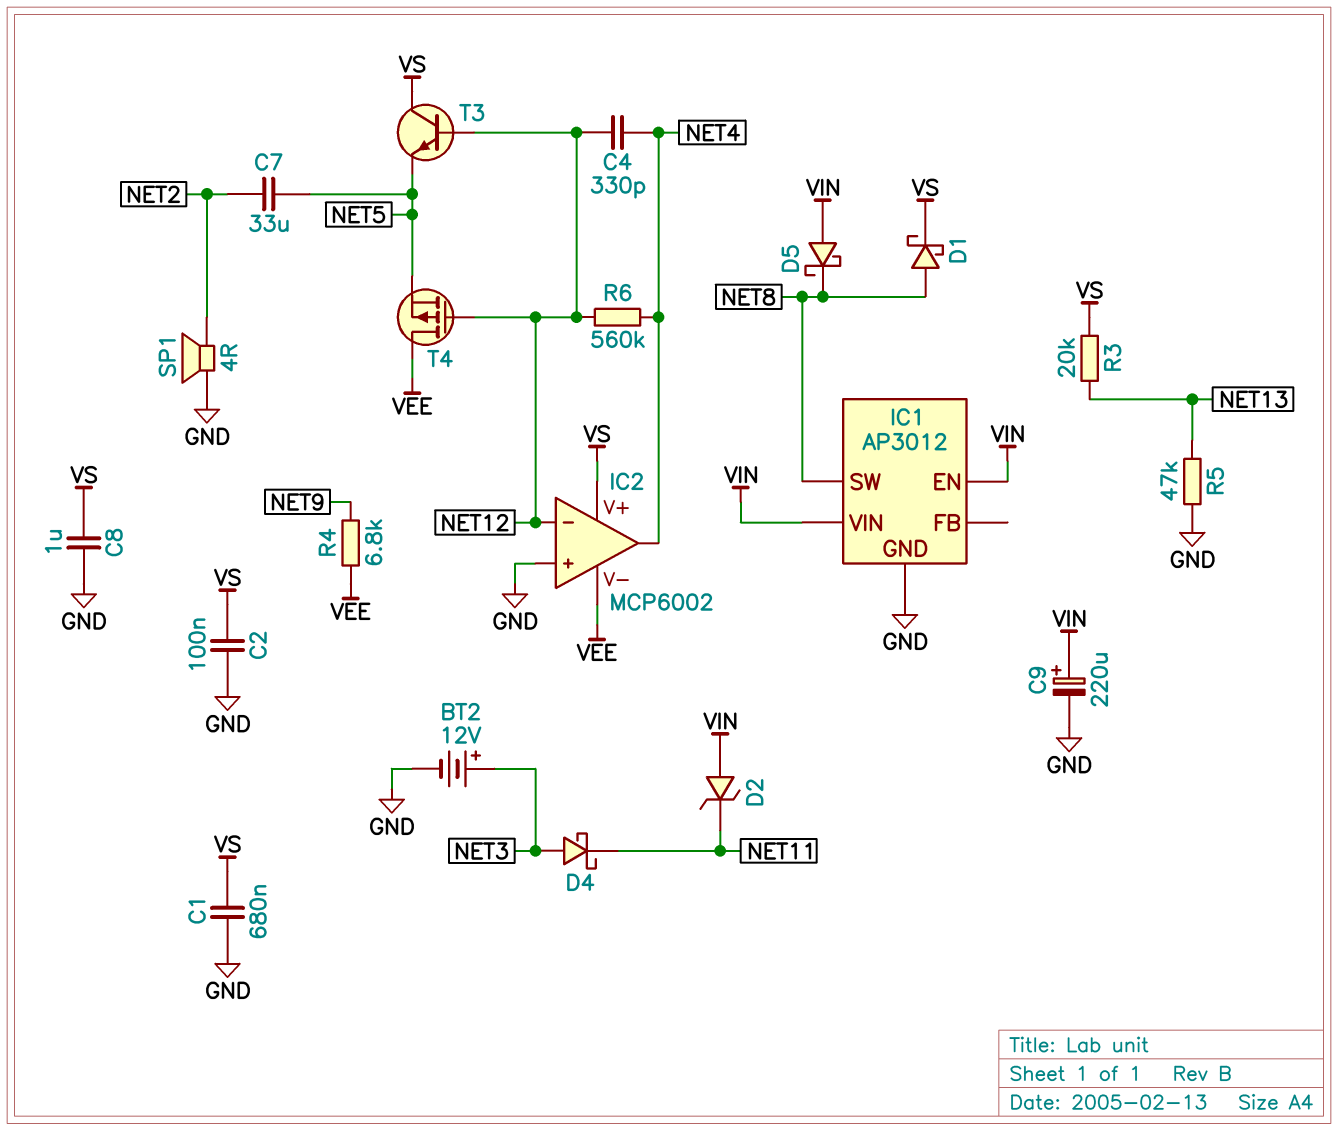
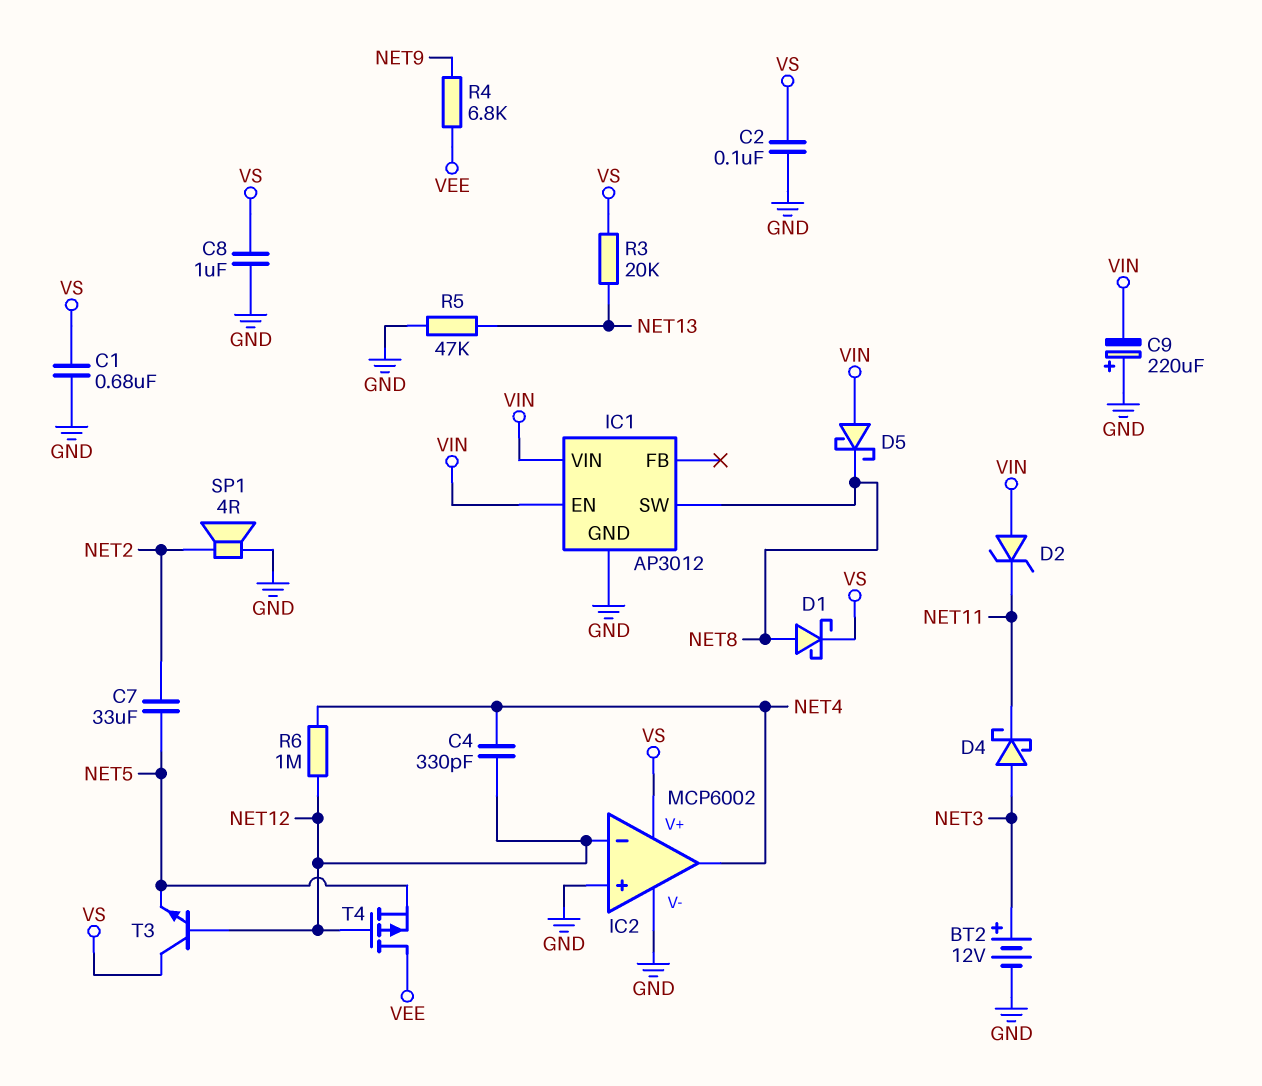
C9: 220uF (plus VIN, minus GND) -> 220uF (plus GND, minus VIN)
IC2 pin V-: VEE -> GND
R6: 560k (NET4, NET12) -> 1M (NET4, NET12)

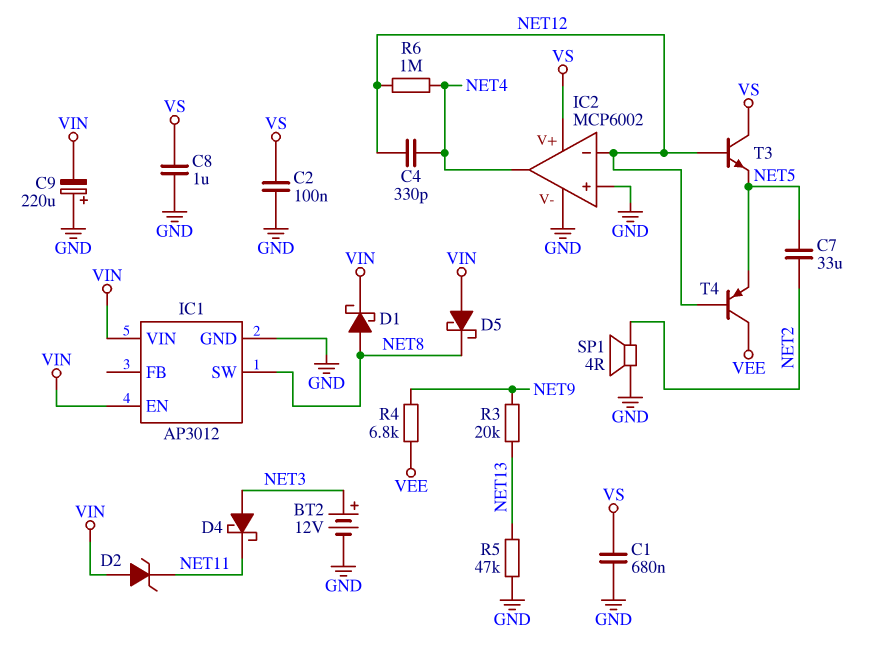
D1: schottky (A NET8, K VS) -> schottky (A NET8, K VIN)
R3: 20k (NET13, VS) -> 20k (NET9, NET13)
T4: PMOS (G NET12, D VEE, S NET5) -> PNP (B NET12, C VEE, E NET5)

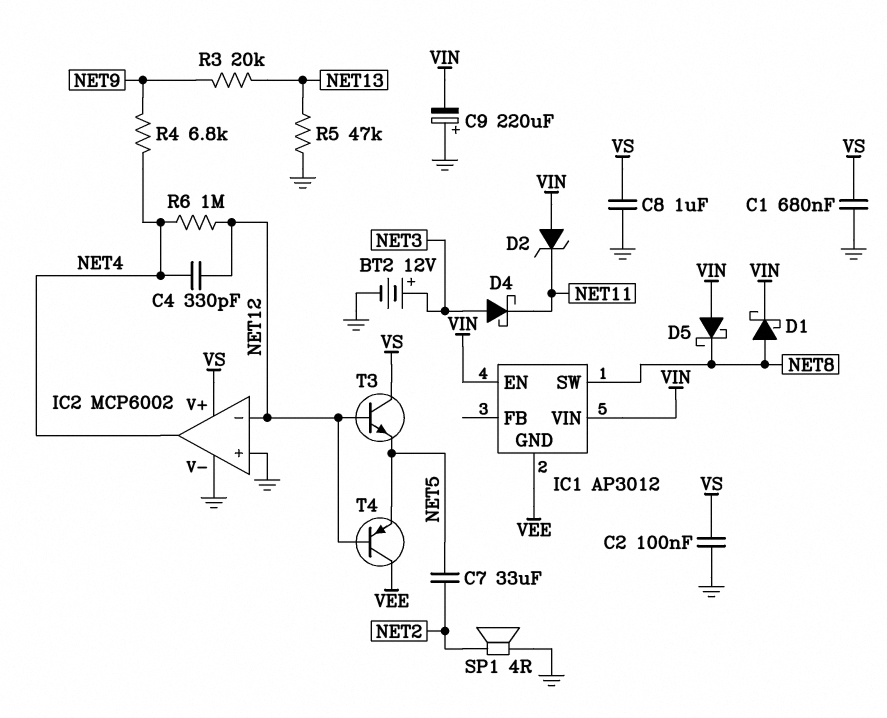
IC1 pin GND: GND -> VEE
R4: 6.8k (NET9, VEE) -> 6.8k (NET4, NET9)

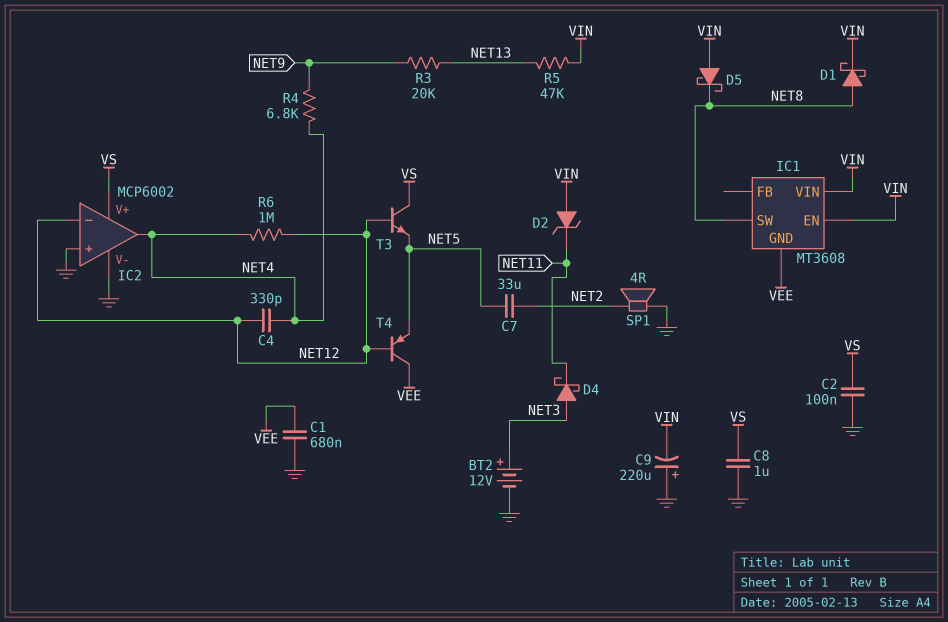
C1: 680nF (GND, VS) -> 680nF (GND, VEE)
IC1: AP3012 -> MT3608
R5: 47k (GND, NET13) -> 47k (NET13, VIN)

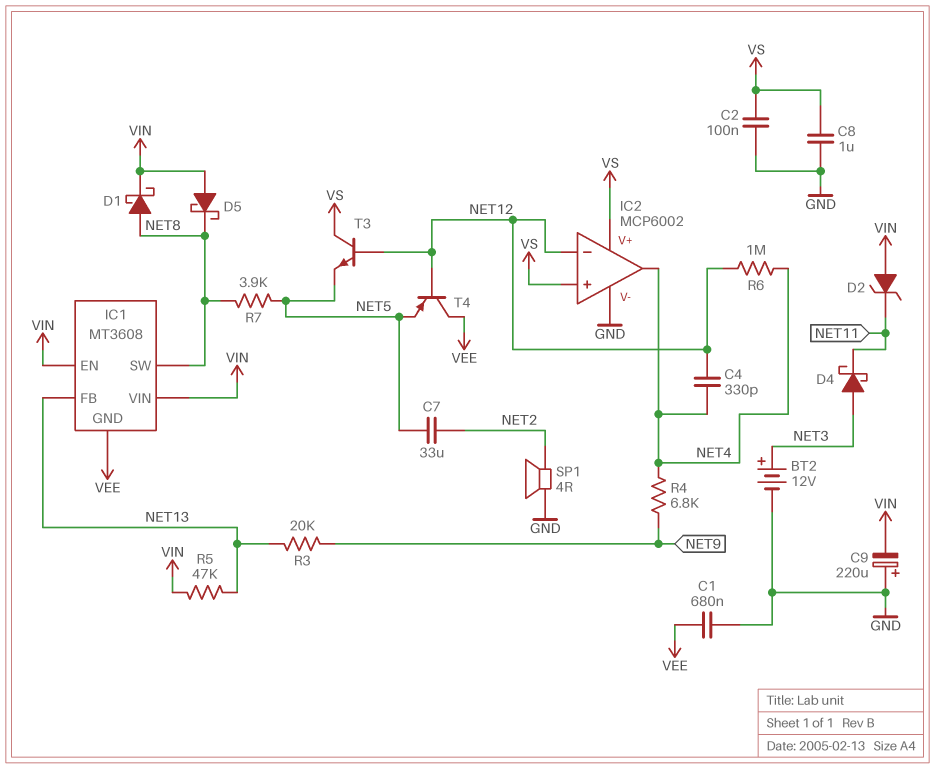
IC1 pin FB: none -> NET13
IC2 pin in+: GND -> VS
R7: none -> 3.9k (NET5, NET8)

